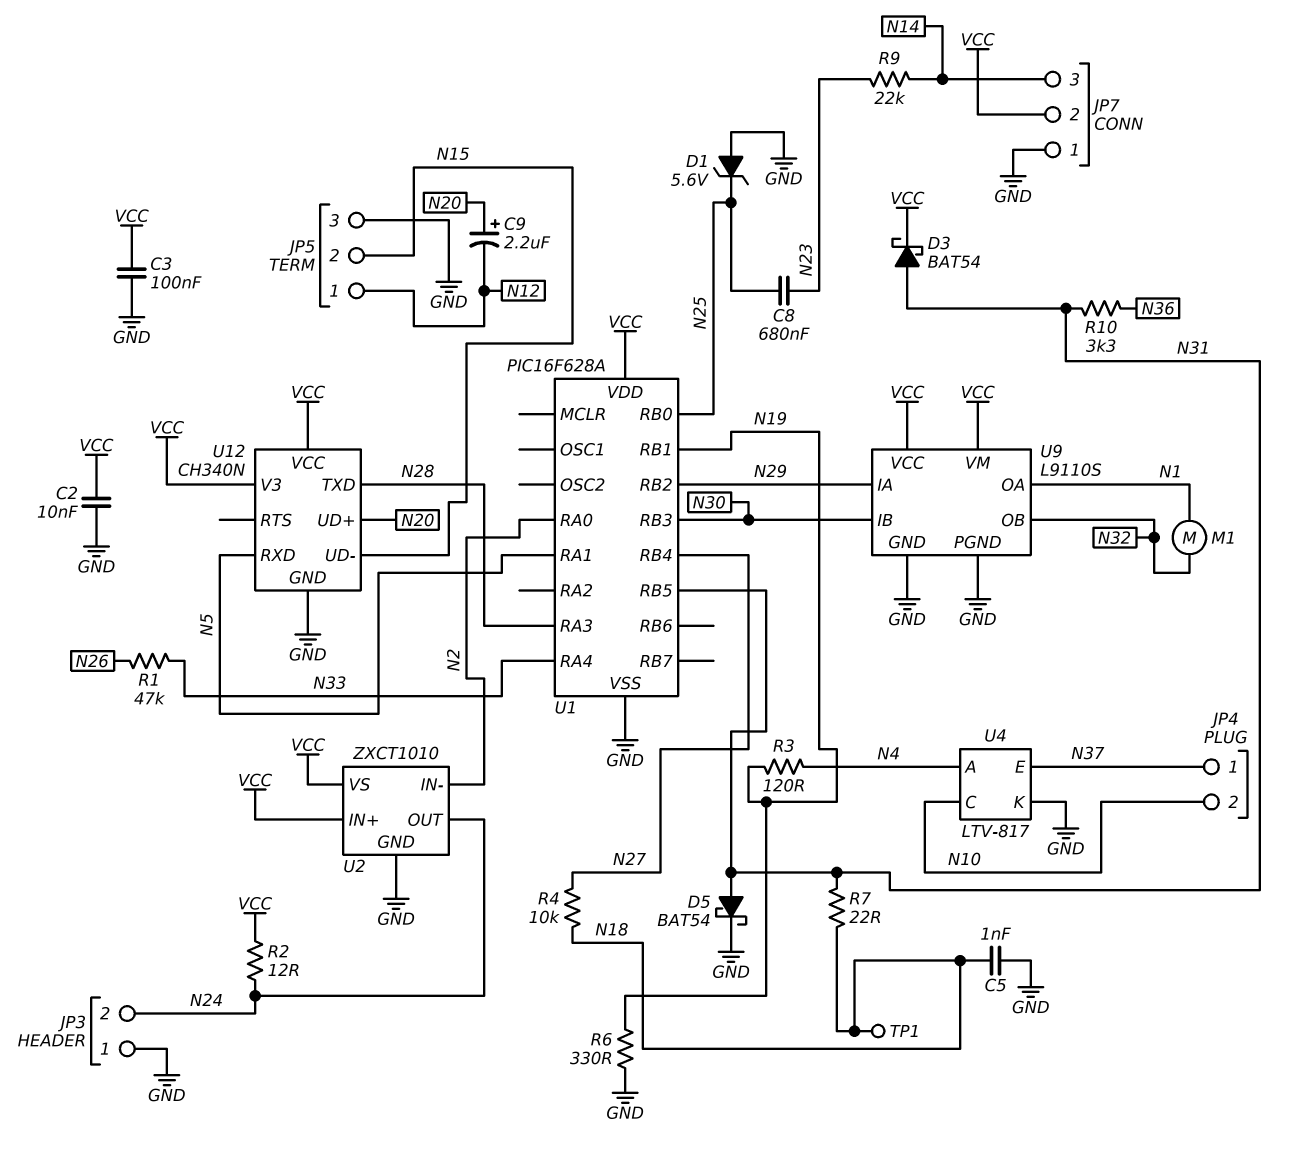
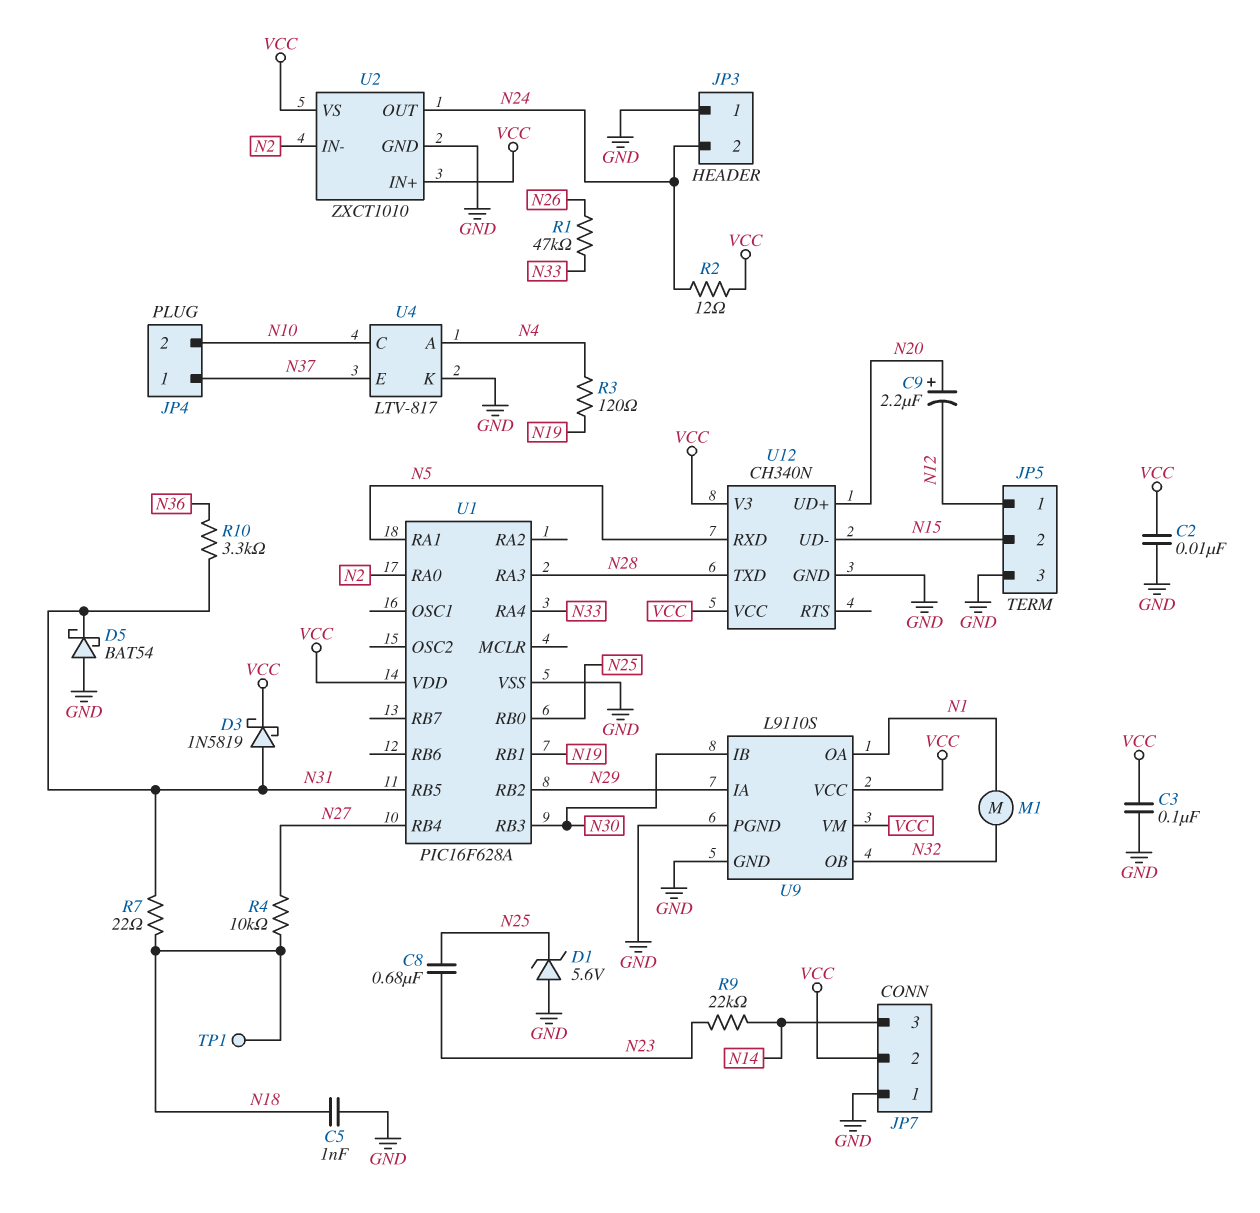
D3: schottky BAT54 (A N31, K VCC) -> schottky 1N5819 (A N31, K VCC)
D5: schottky BAT54 (A N31, K GND) -> schottky BAT54 (A GND, K N31)
R6: 330 (GND, N19) -> none

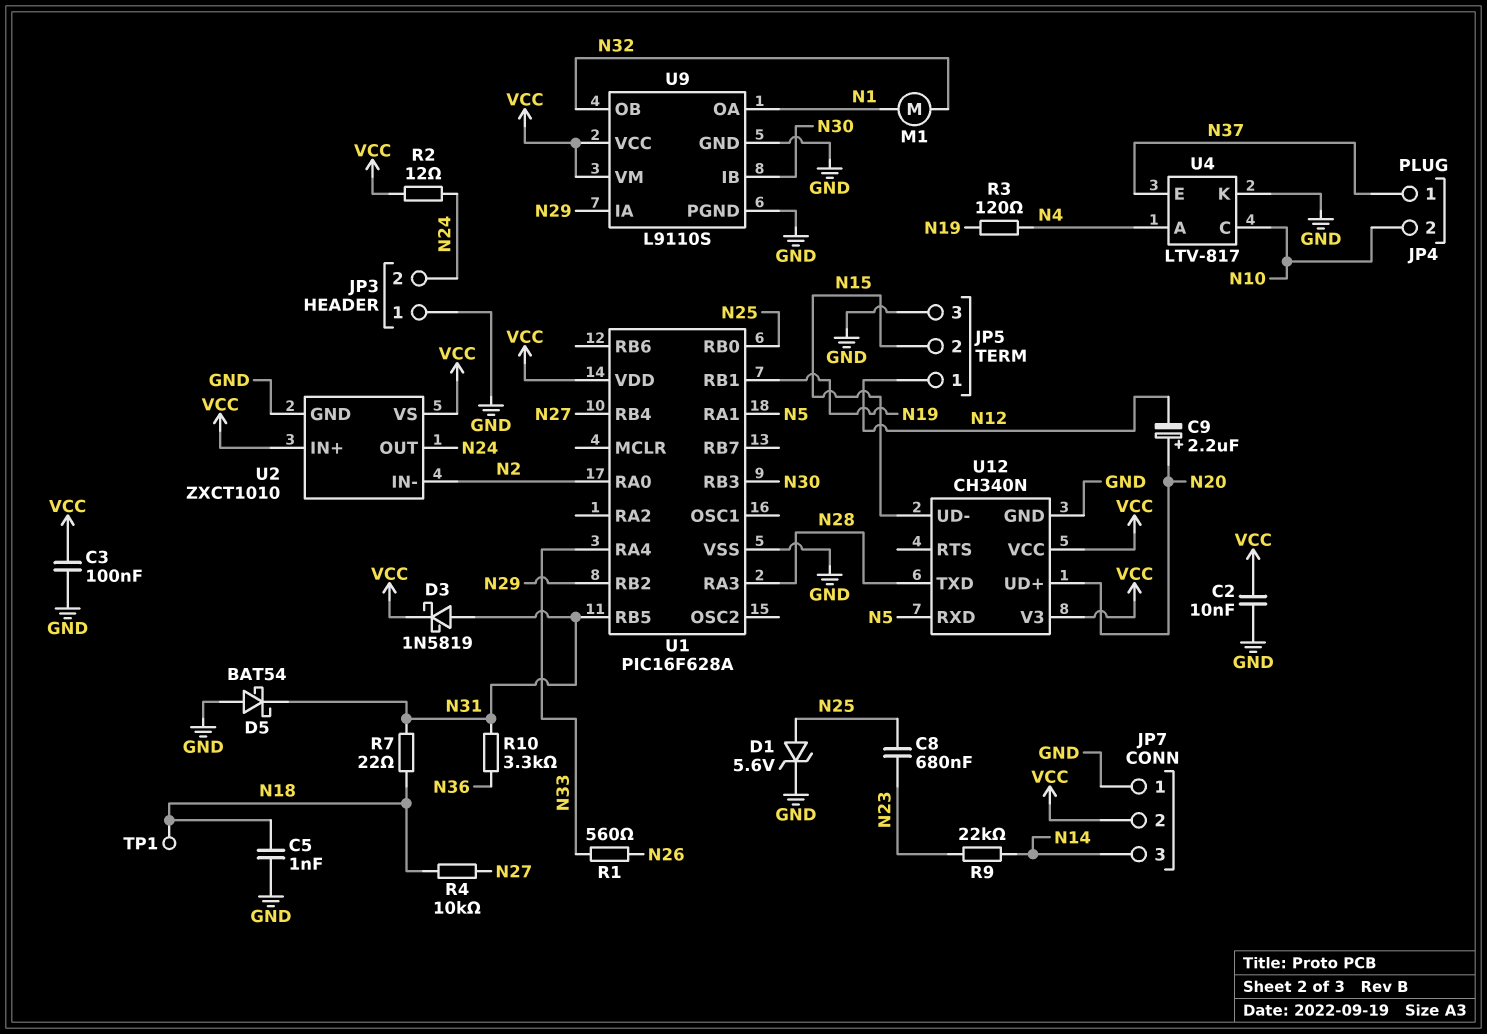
D1: zener 5.6V (A GND, K N25) -> zener 5.6V (A N25, K GND)
R1: 47k (N26, N33) -> 560 (N26, N33)

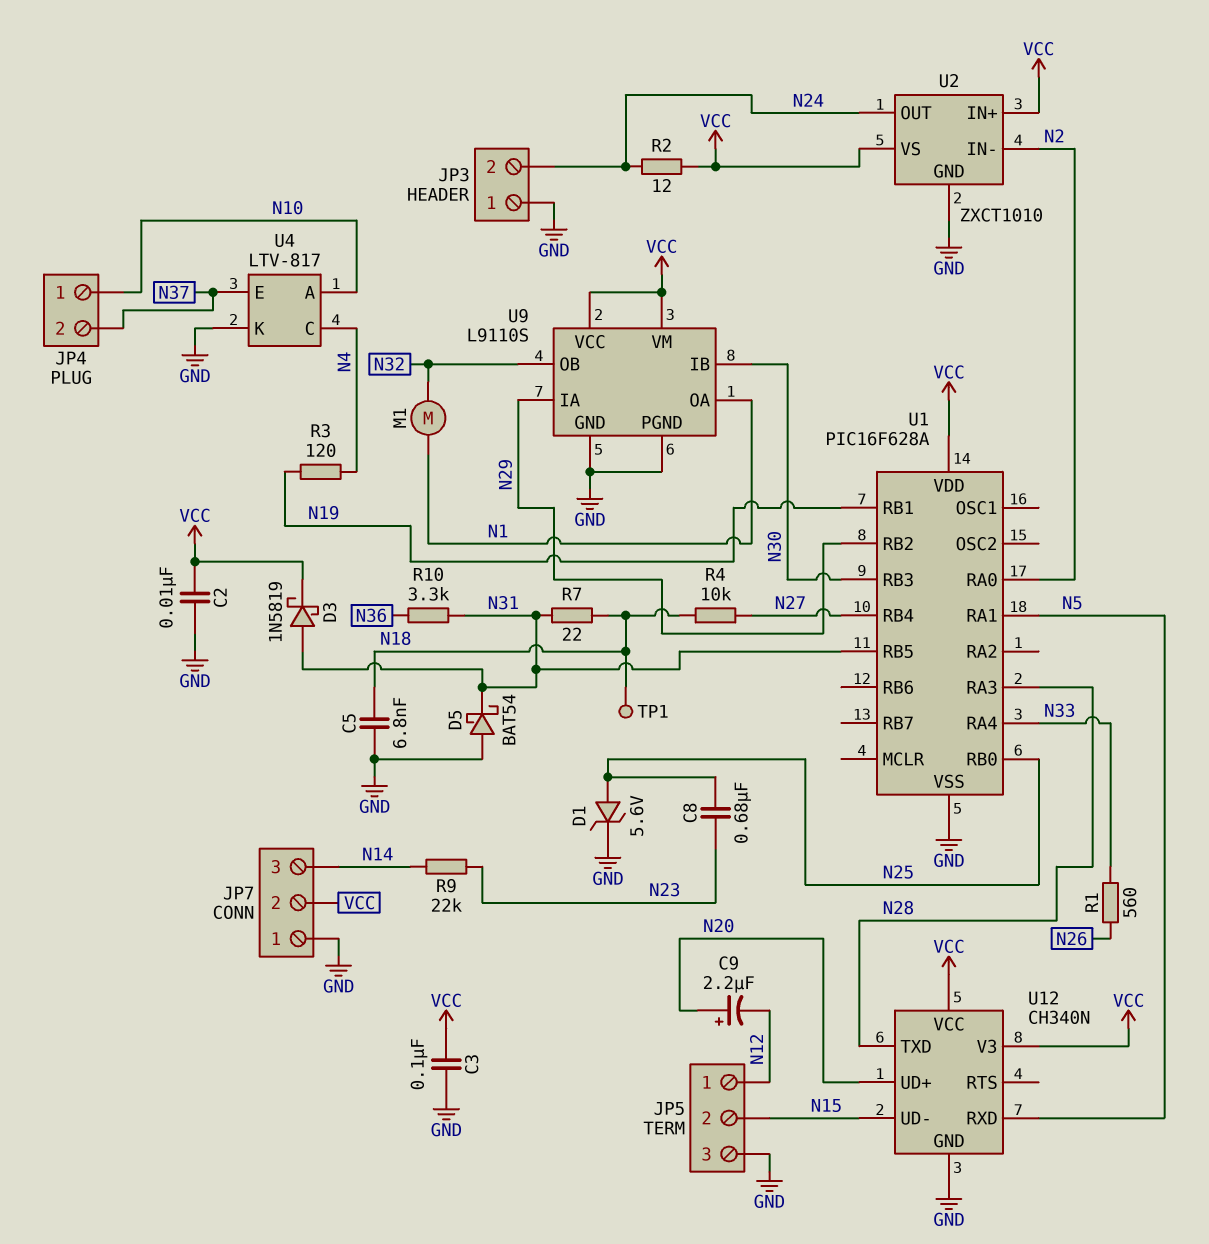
C5: 1nF (GND, N18) -> 6.8nF (GND, N18)
JP4 pin 1: N37 -> N10
JP4 pin 2: N10 -> N37
U4 pin A: N4 -> N10
U4 pin C: N10 -> N4

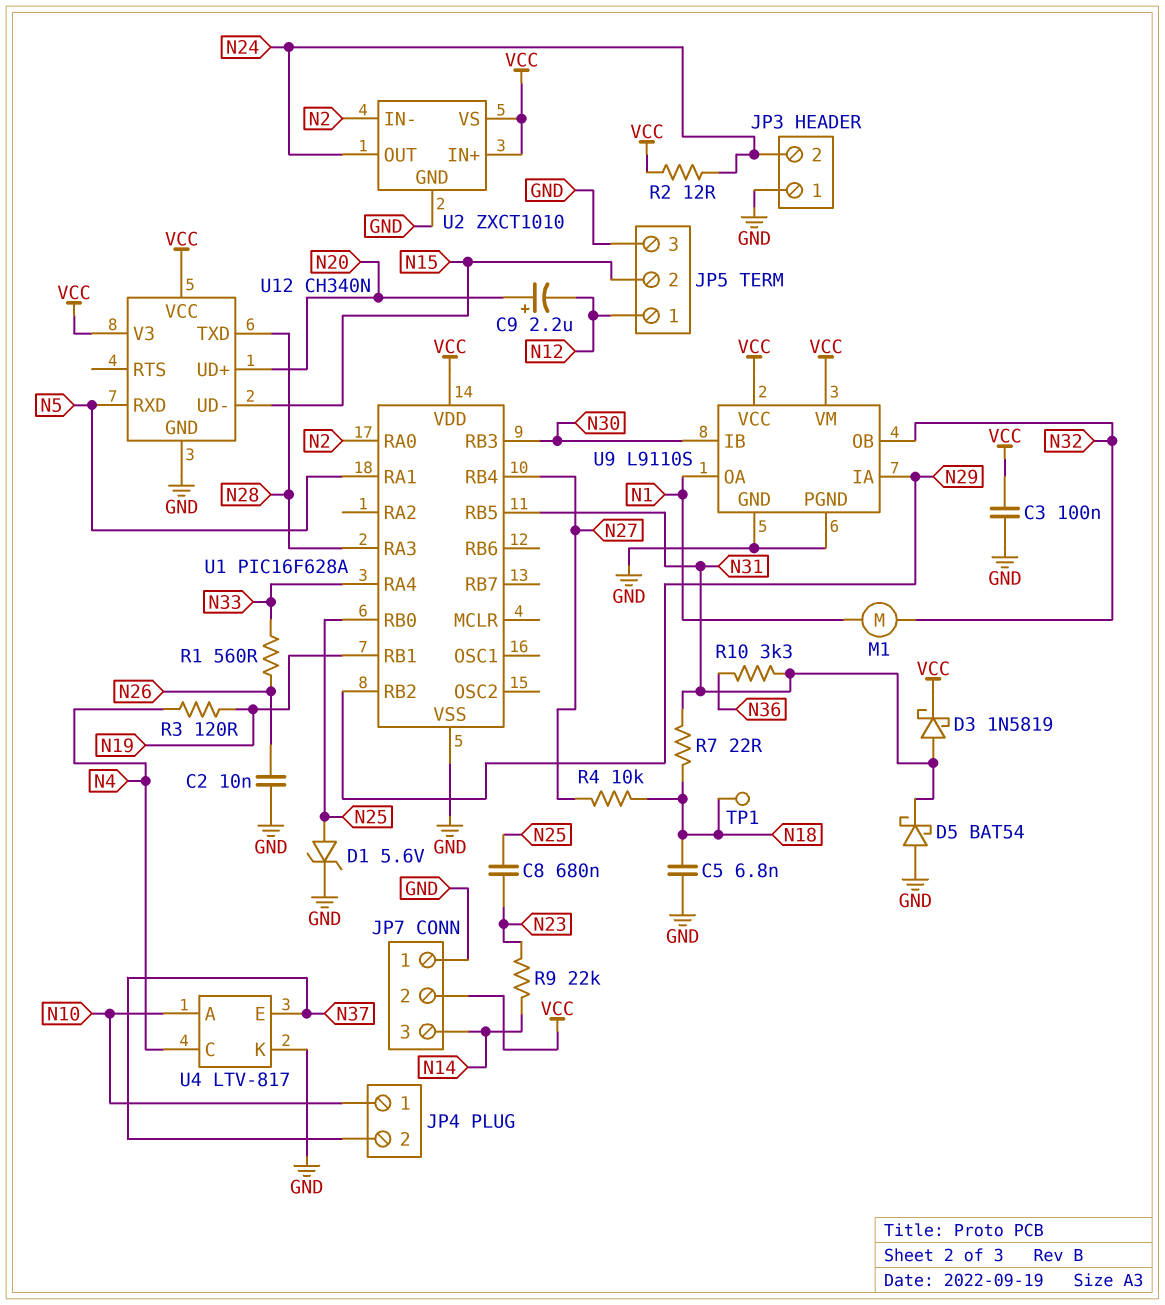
C2: 10nF (GND, VCC) -> 10nF (GND, N26)

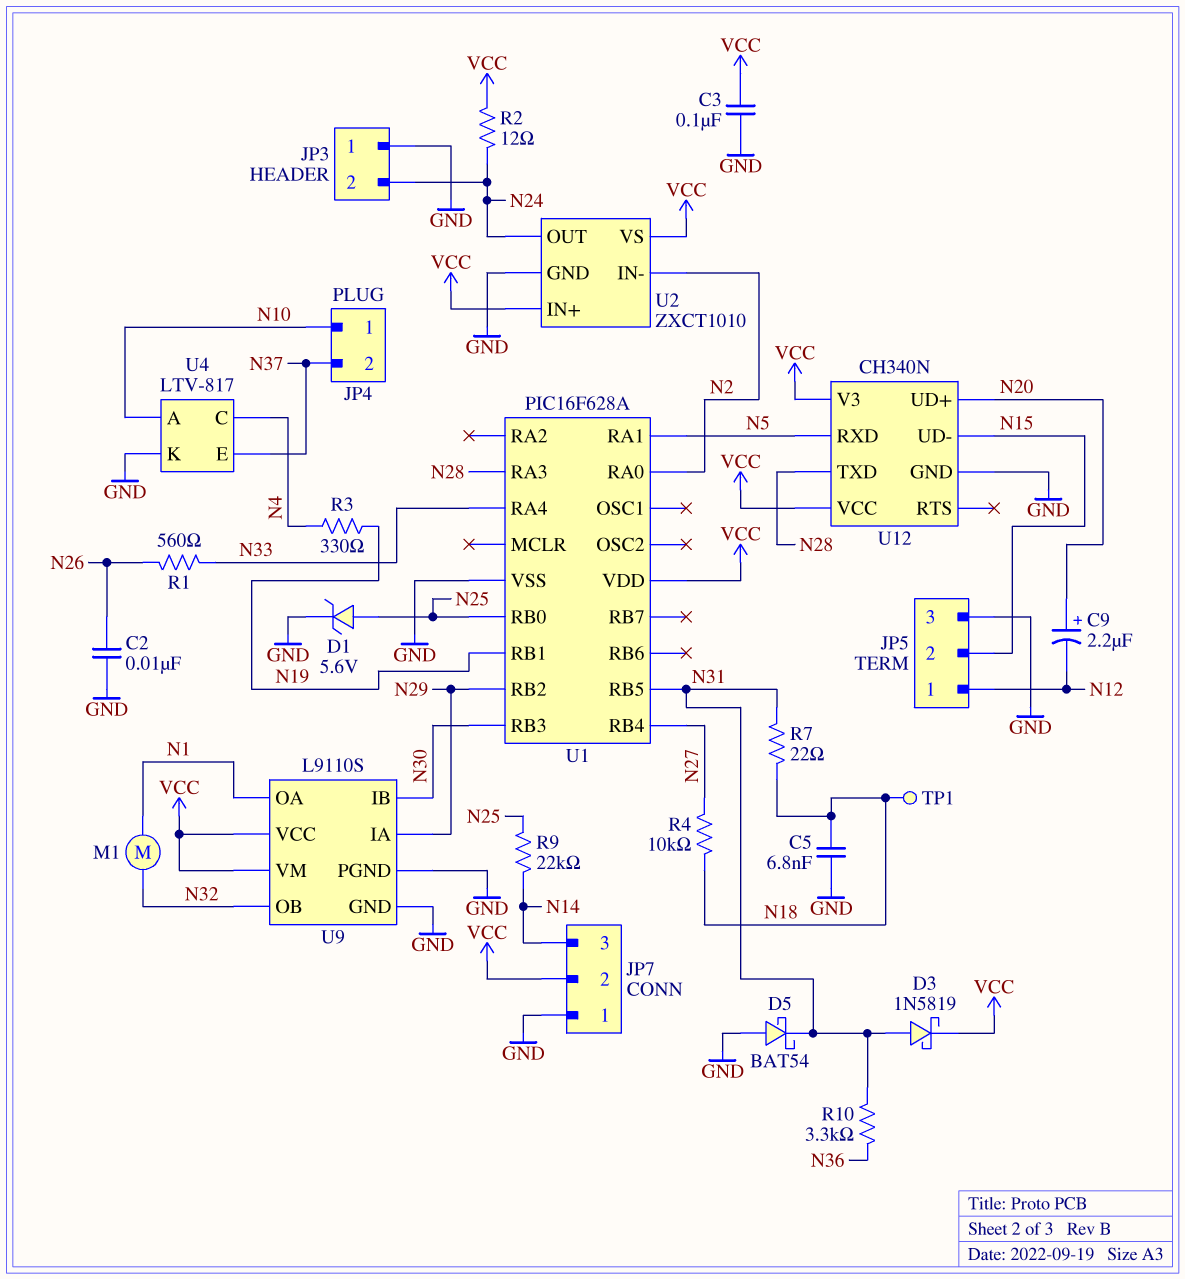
C8: 680nF (N23, N25) -> none
R3: 120 (N4, N19) -> 330 (N4, N19)
R9: 22k (N14, N23) -> 22k (N14, N25)

